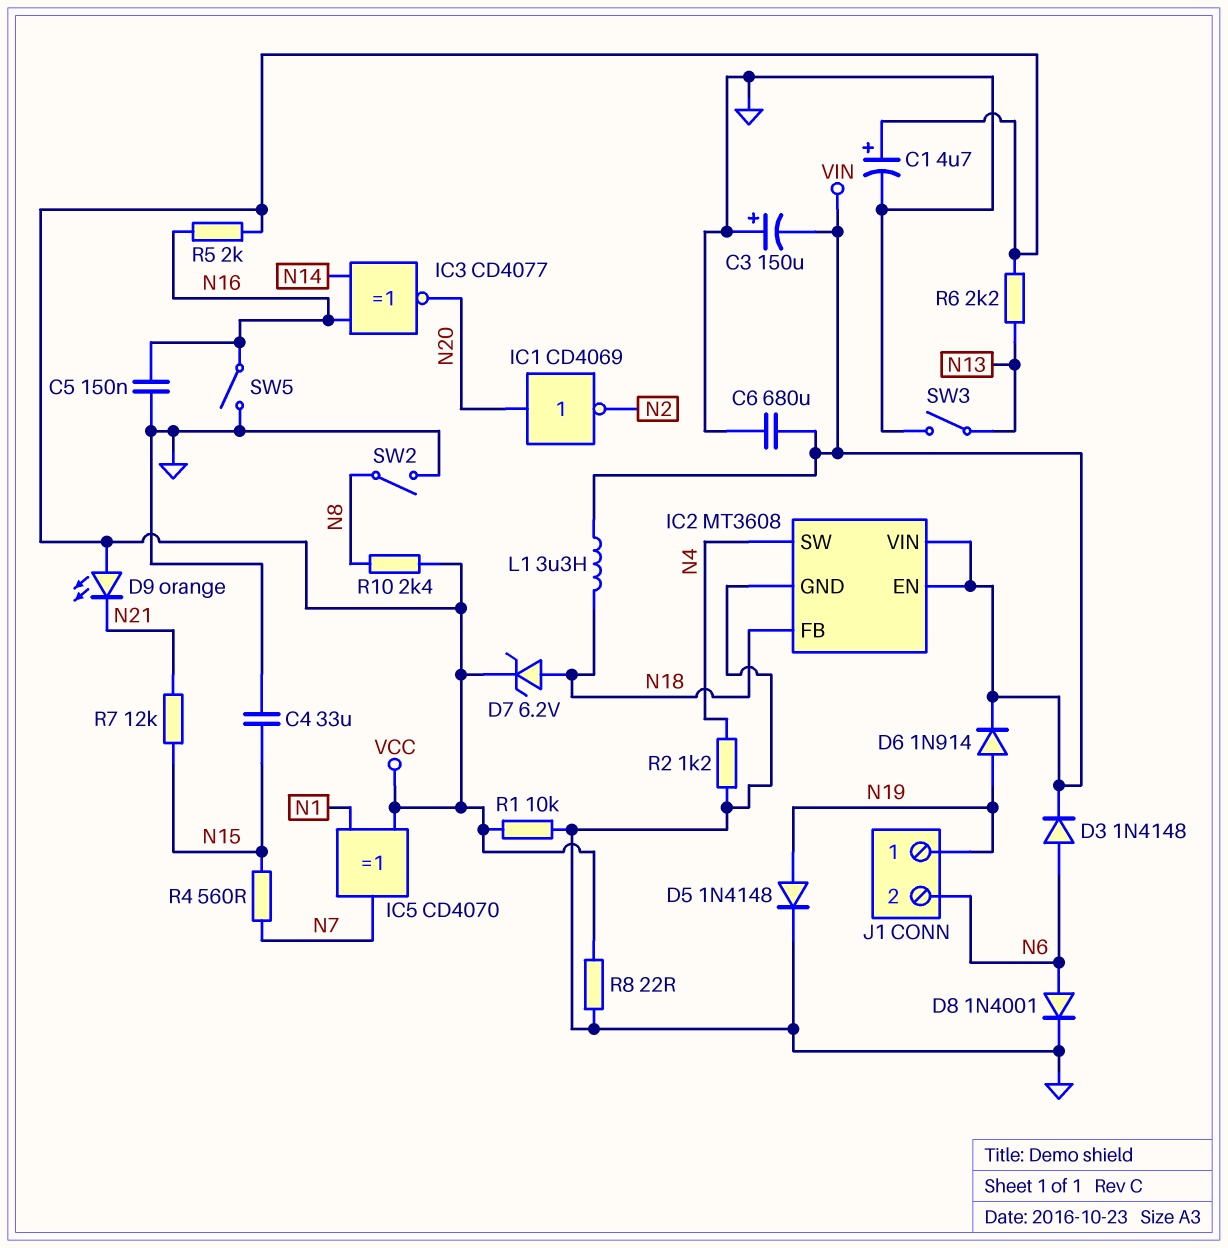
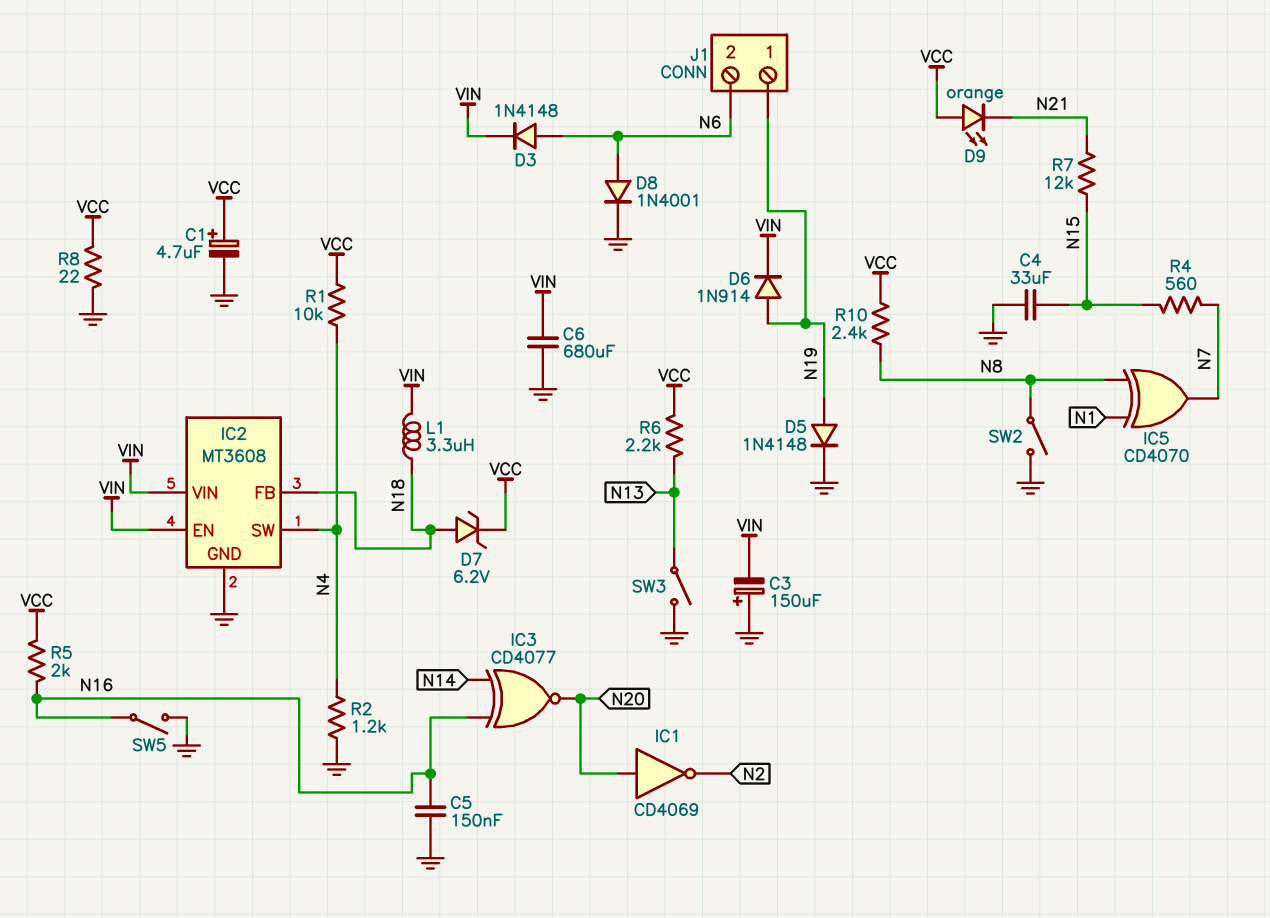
IC5: XOR CD4070 (in N1, in VCC, out N7) -> XOR CD4070 (in N1, in N8, out N7)
R1: 10k (GND, VCC) -> 10k (N4, VCC)

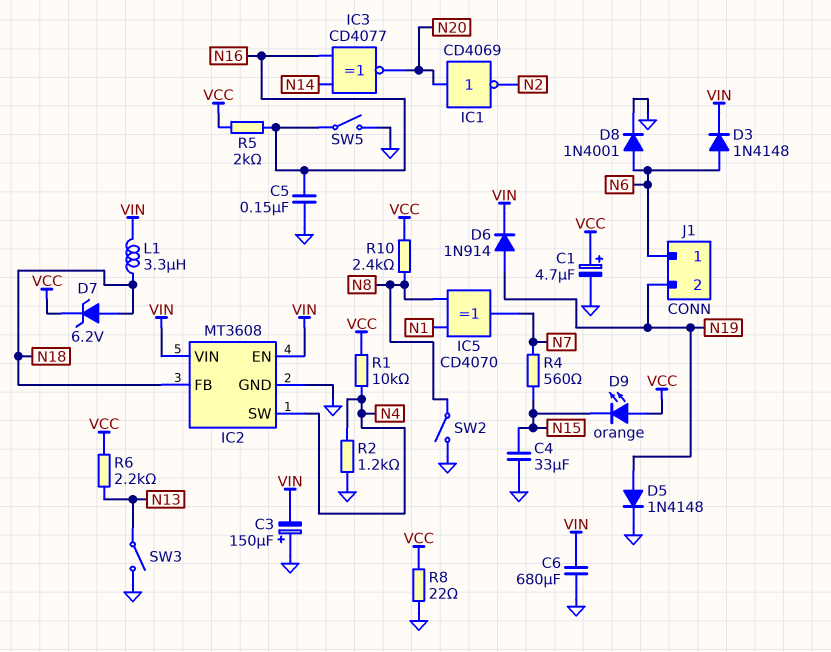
D9: LED orange (A VCC, K N21) -> LED orange (A VCC, K N15)
J1 pin 1: N19 -> N6
J1 pin 2: N6 -> N19
R7: 12k (N15, N21) -> none

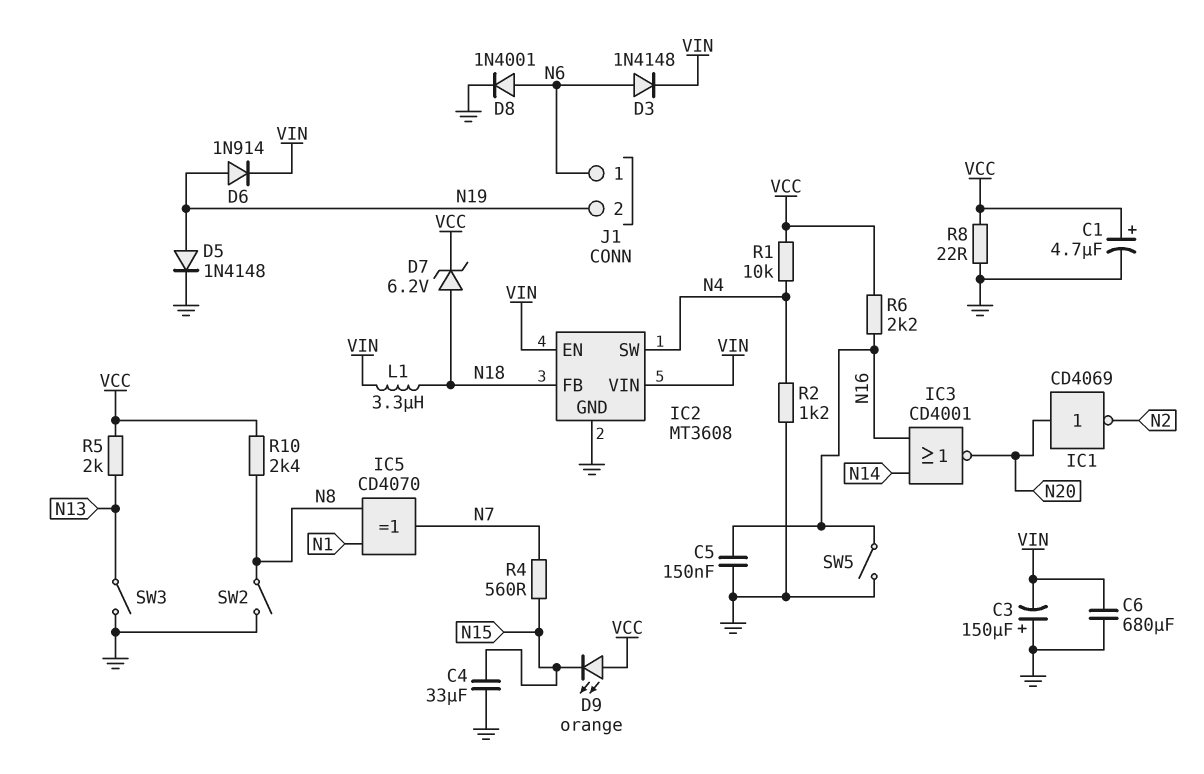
IC3: XNOR CD4077 (in N14, in N16, out N20) -> NOR CD4001 (in N14, in N16, out N20)
R5: 2k (N16, VCC) -> 2k (N13, VCC)
R6: 2.2k (N13, VCC) -> 2.2k (N16, VCC)

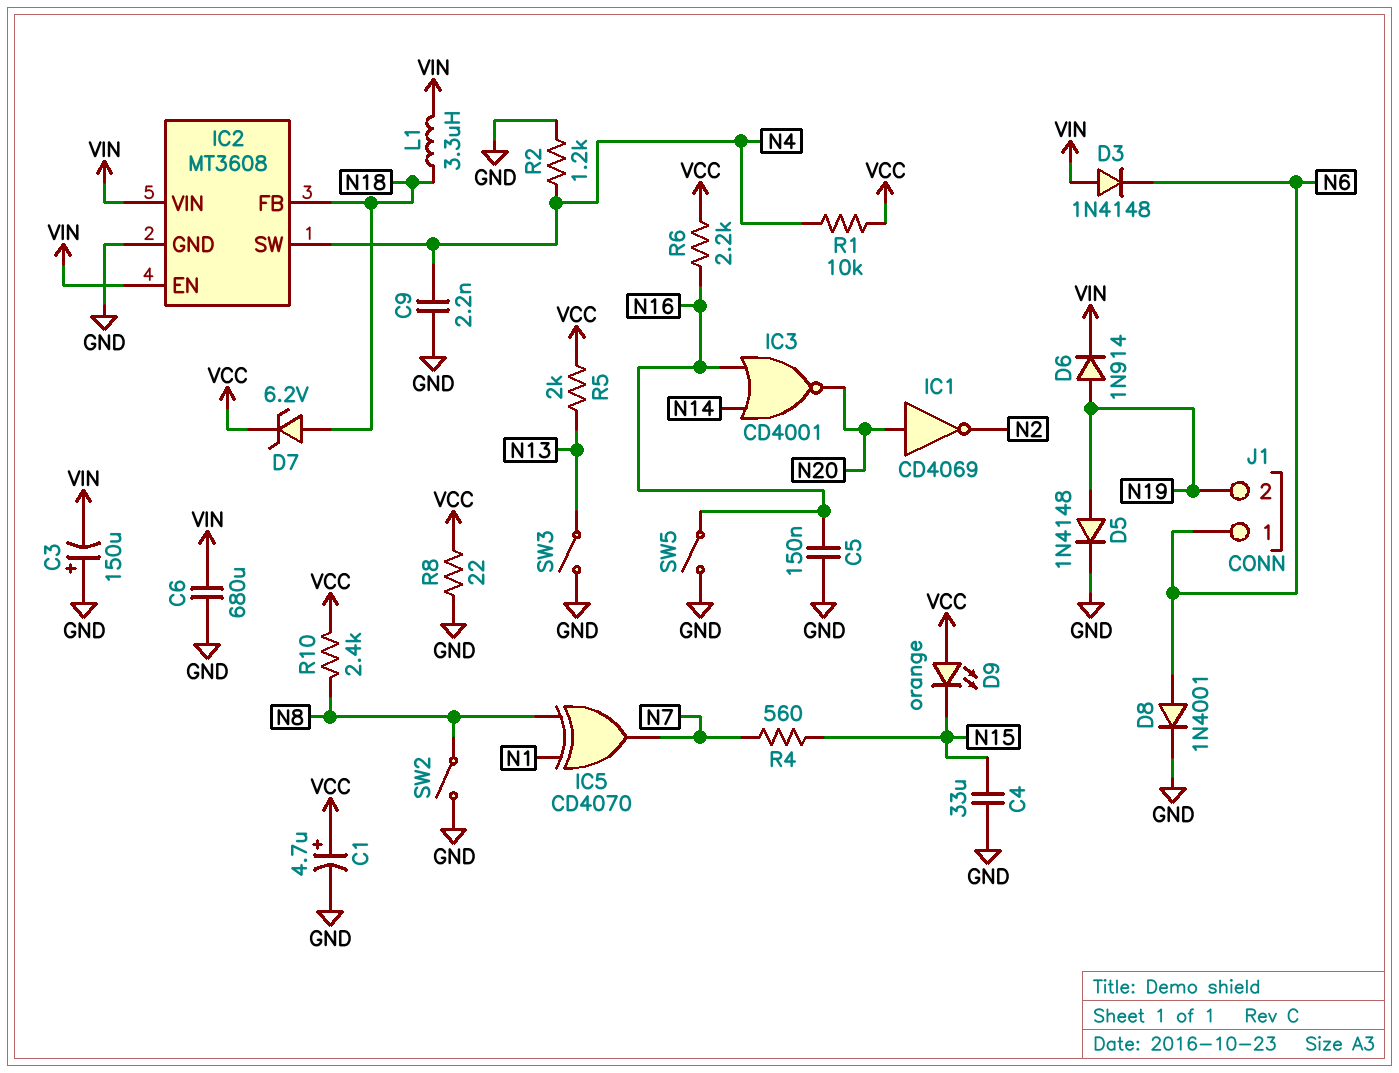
C9: none -> 2.2nF (GND, N4)
D3: diode 1N4148 (A N6, K VIN) -> diode 1N4148 (A VIN, K N6)

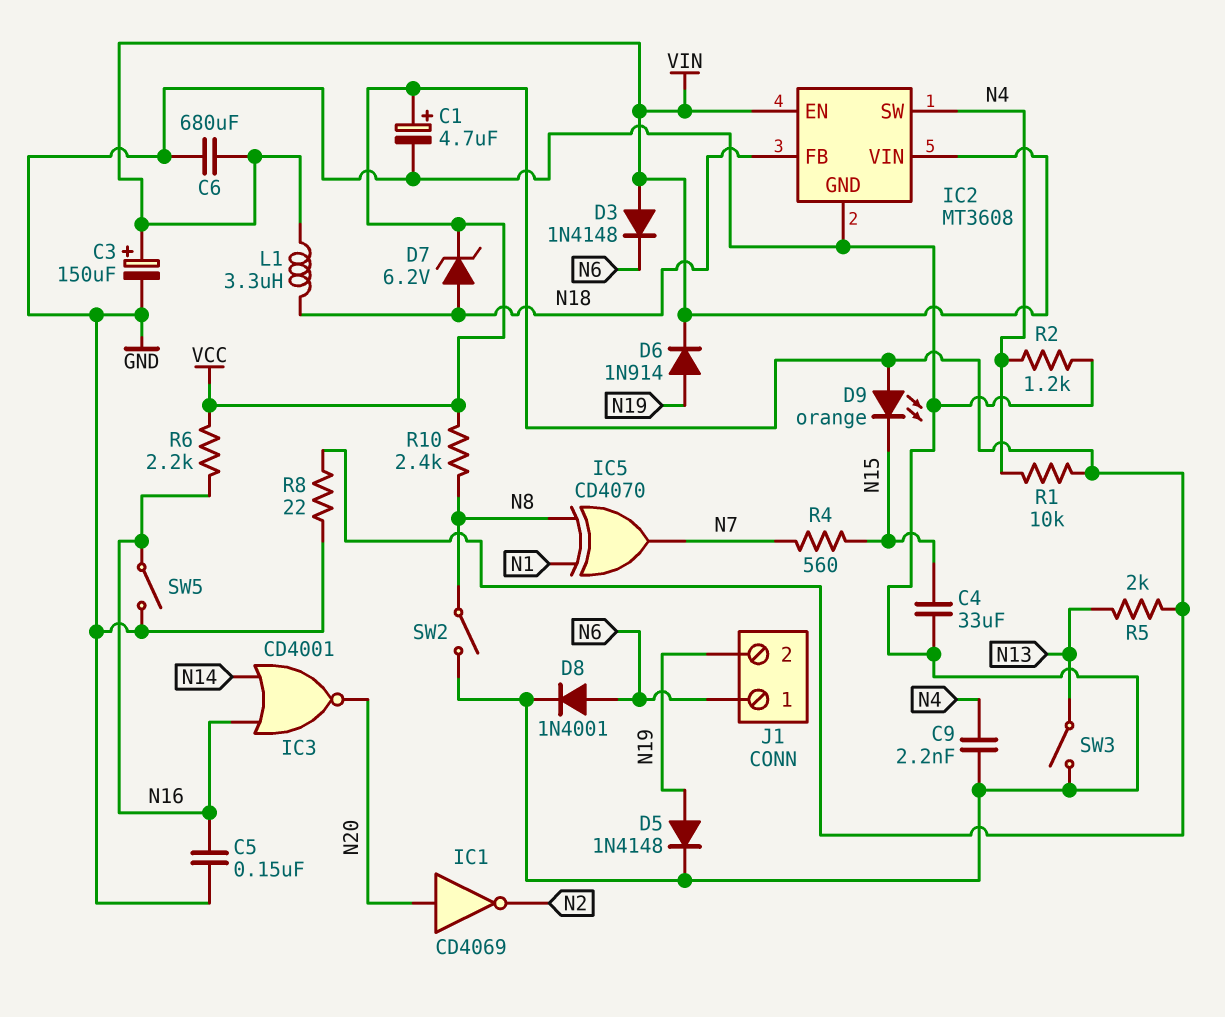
C3: 150uF (plus GND, minus VIN) -> 150uF (plus VIN, minus GND)

